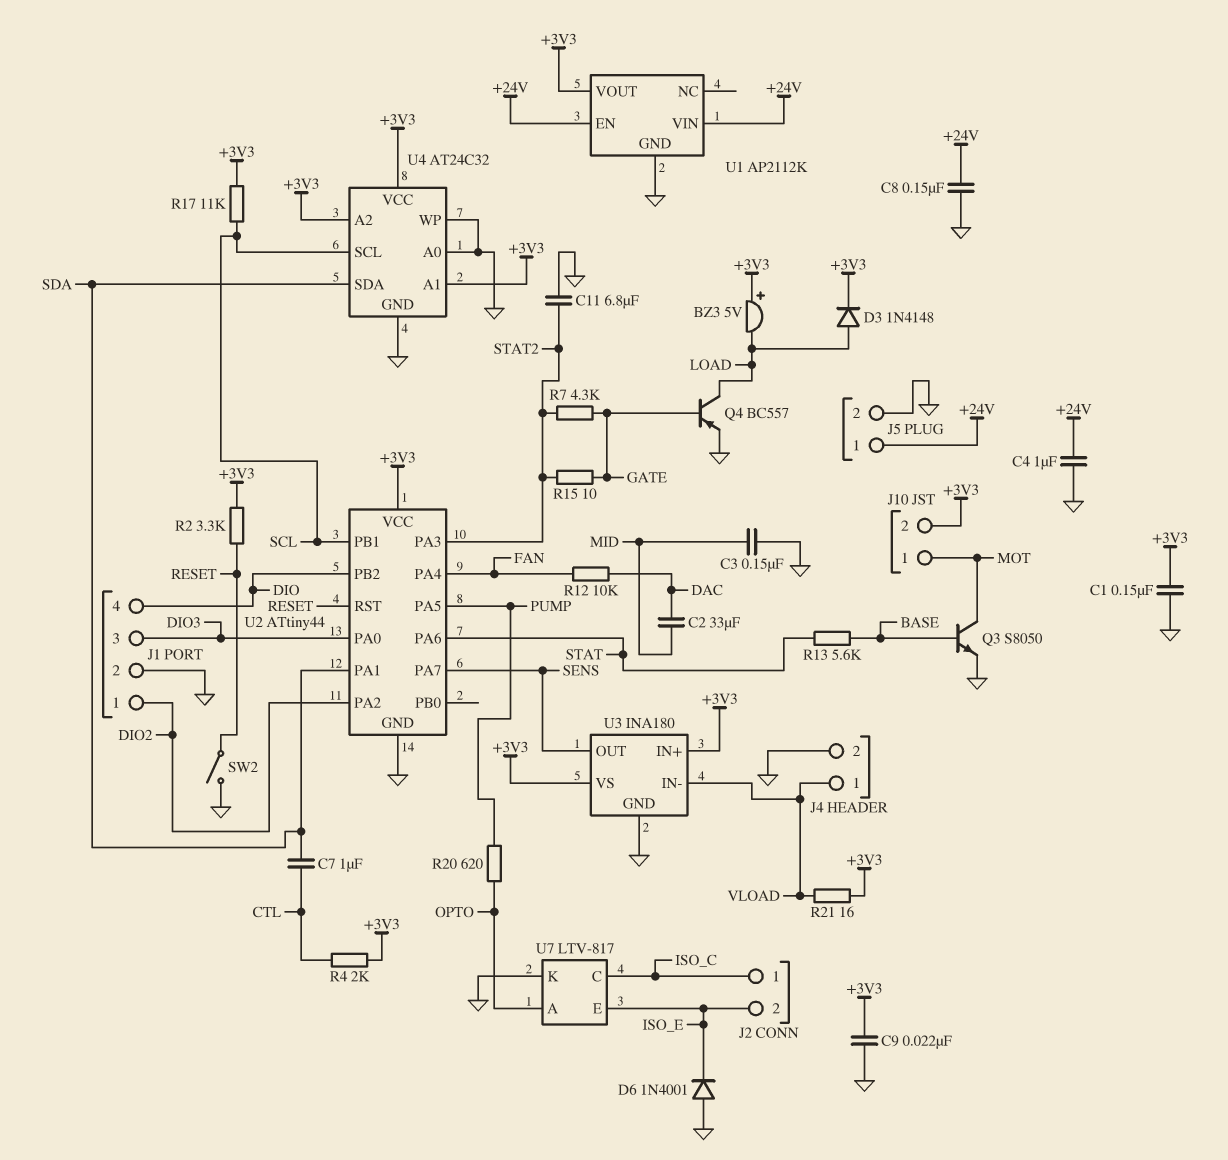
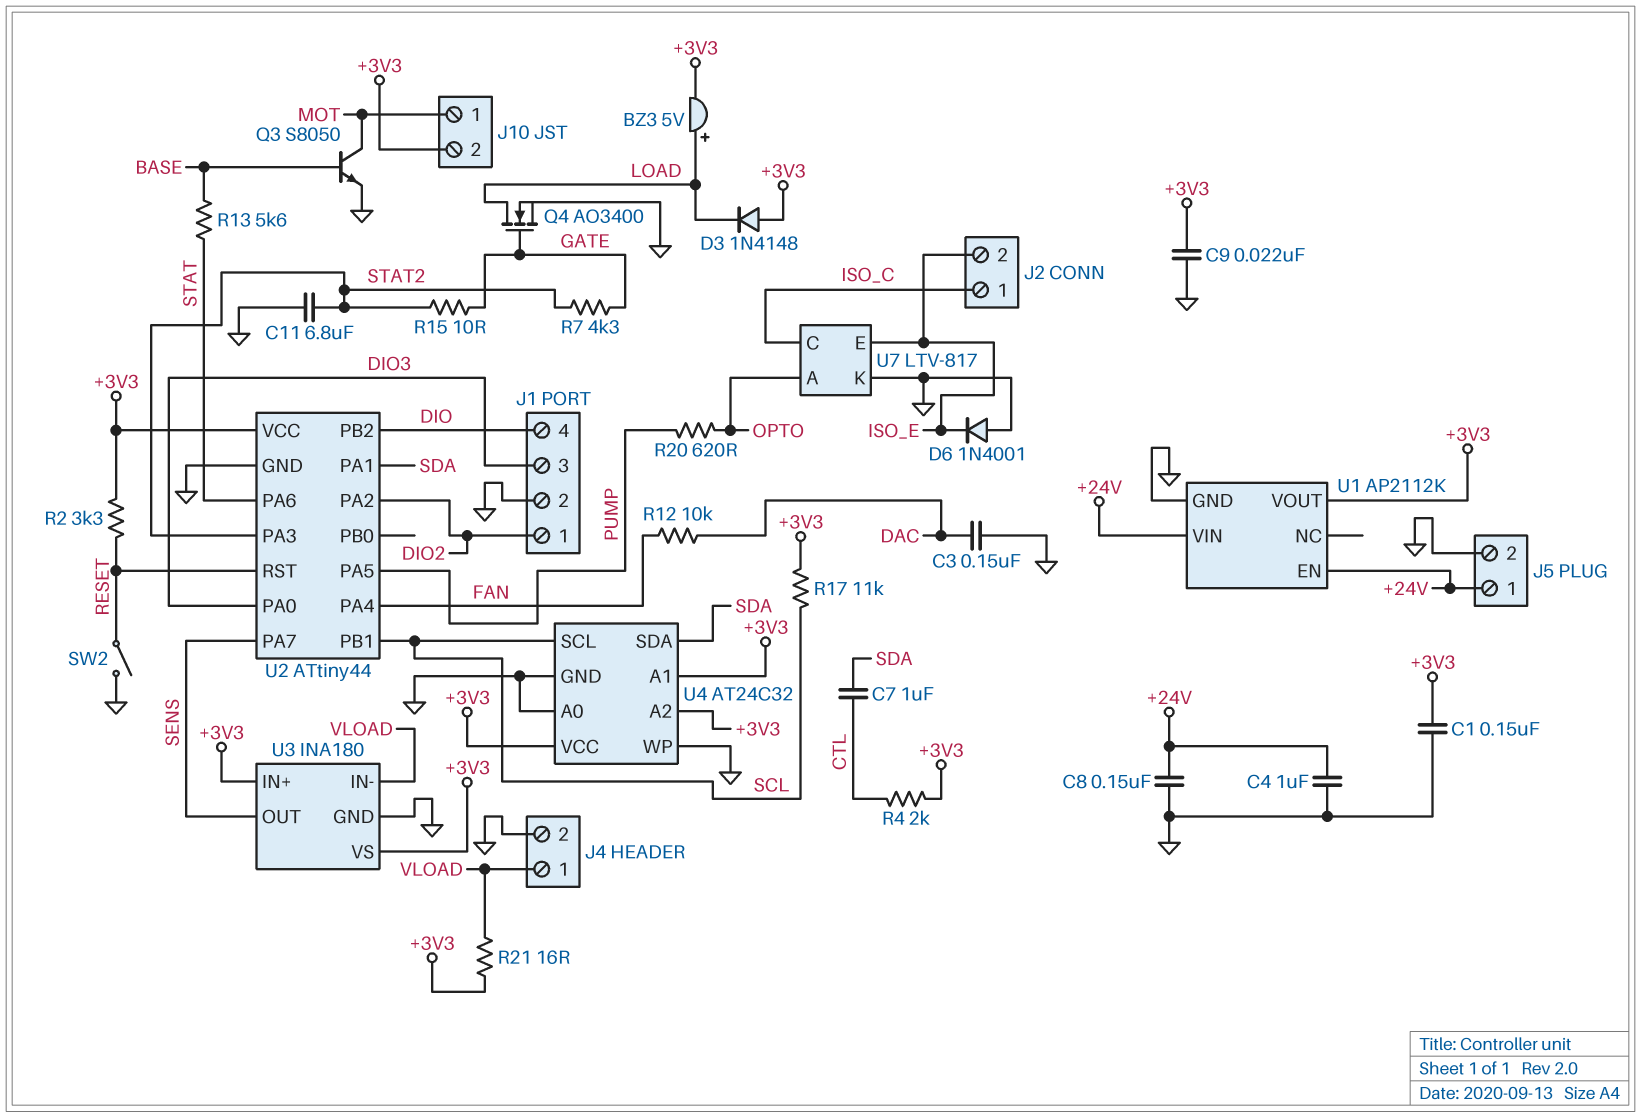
BZ3: buzzer 5V (plus +3V3, minus LOAD) -> buzzer 5V (plus LOAD, minus +3V3)
C2: 33uF (DAC, MID) -> none
C3: 150nF (GND, MID) -> 150nF (DAC, GND)
D3: diode 1N4148 (A LOAD, K +3V3) -> diode 1N4148 (A +3V3, K LOAD)
Q4: PNP BC557 (B GATE, C LOAD, E GND) -> NMOS AO3400 (G GATE, D LOAD, S GND)

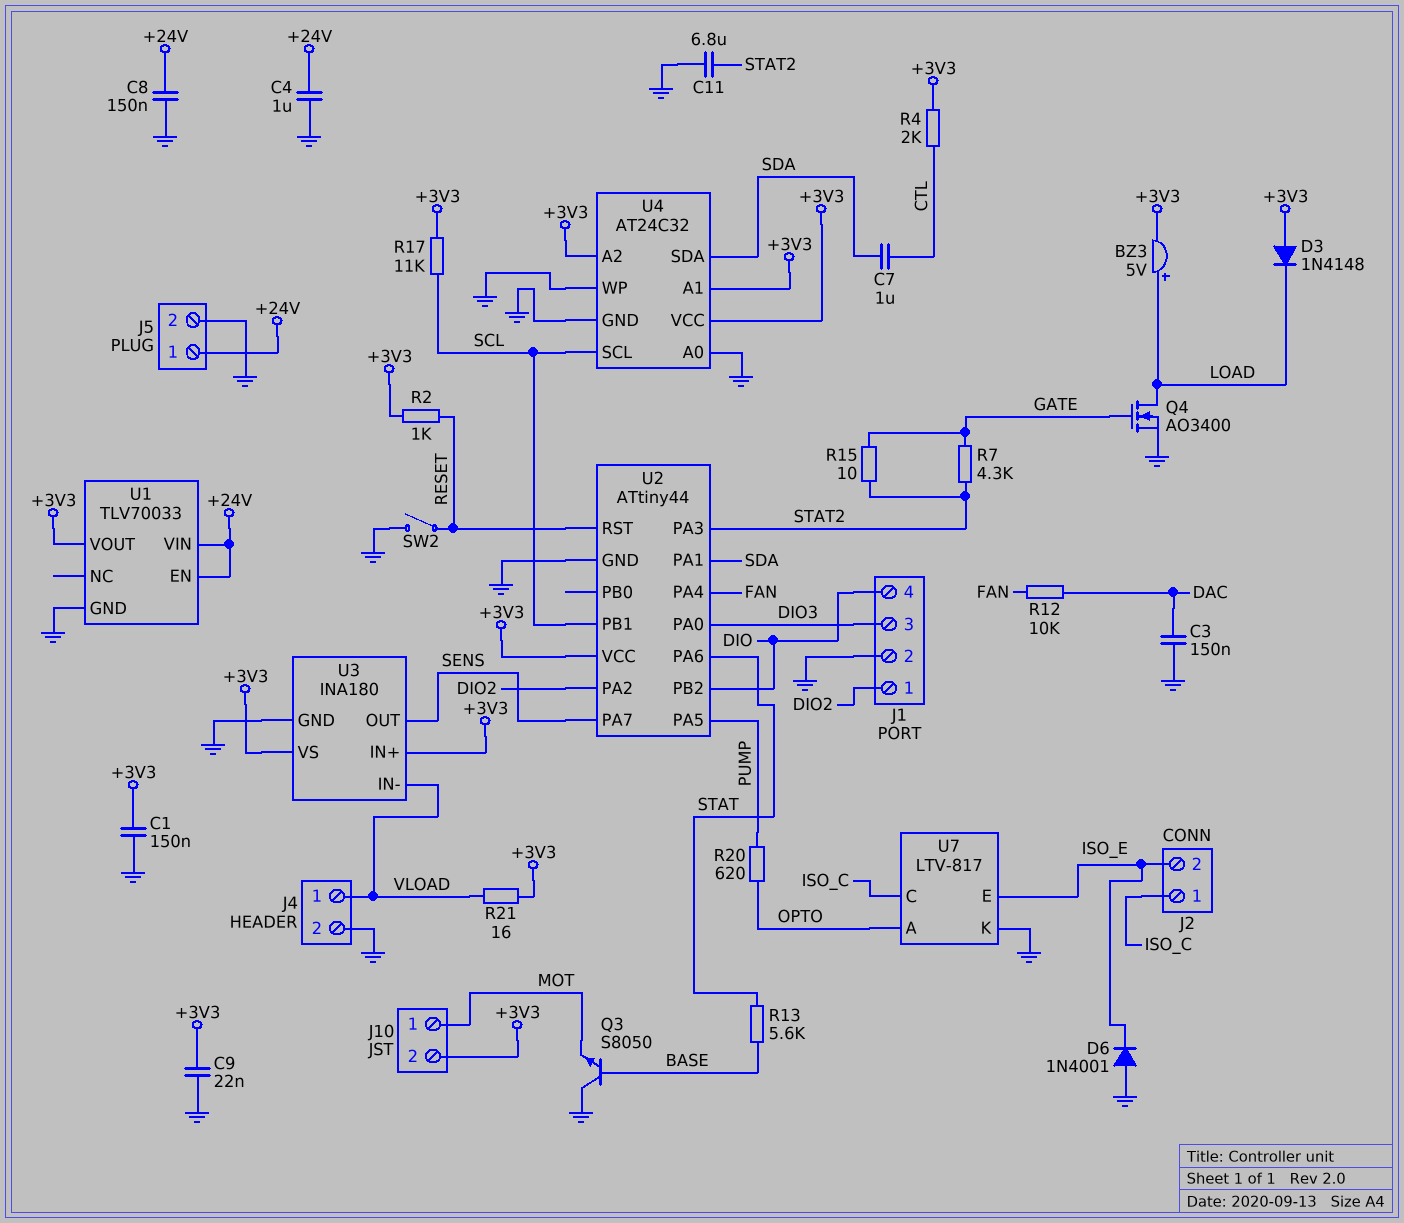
Q3: NPN S8050 (B BASE, C MOT, E GND) -> NPN S8050 (B BASE, C GND, E MOT)
R2: 3.3k (+3V3, RESET) -> 1k (+3V3, RESET)
U1: AP2112K -> TLV70033

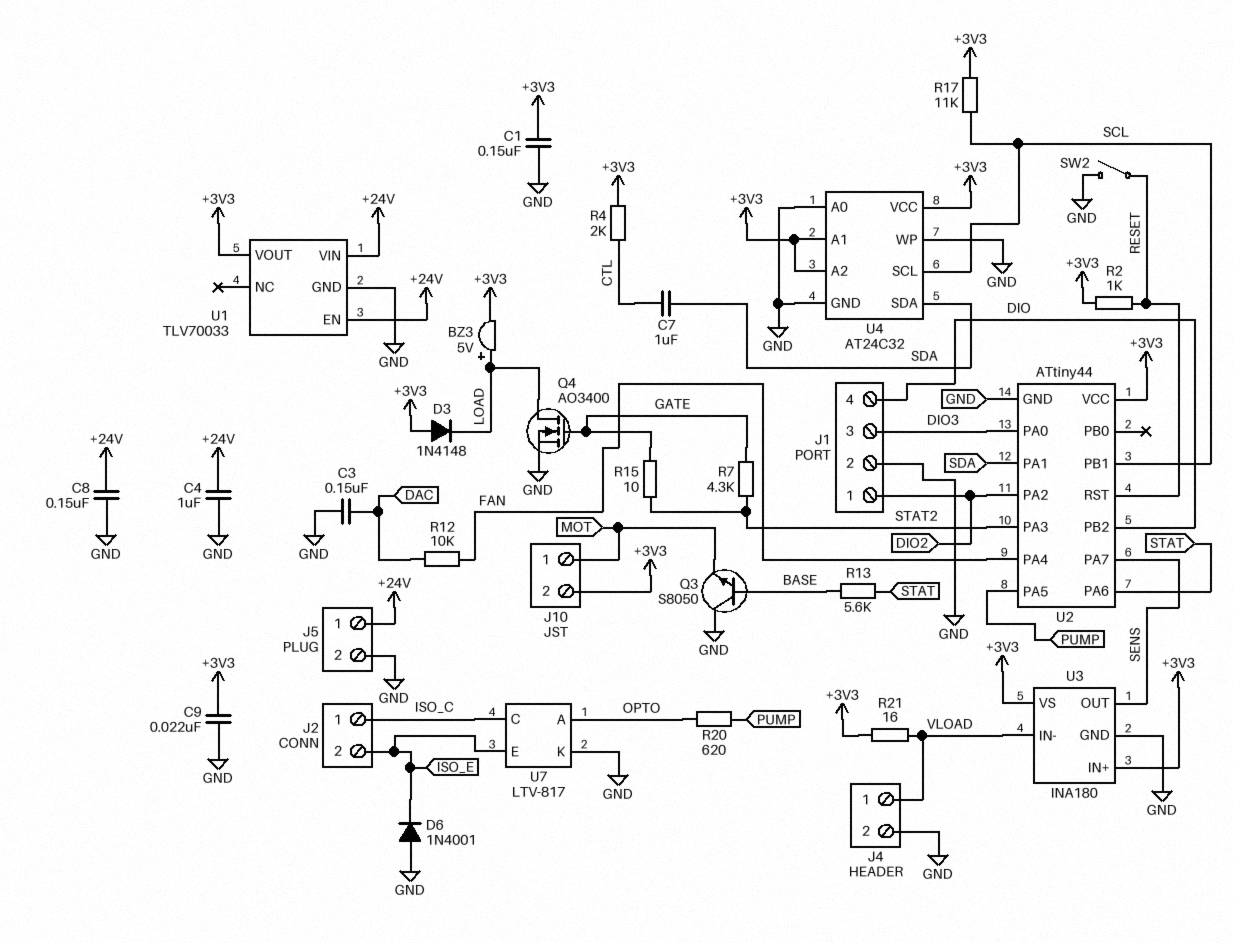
C11: 6.8uF (GND, STAT2) -> none

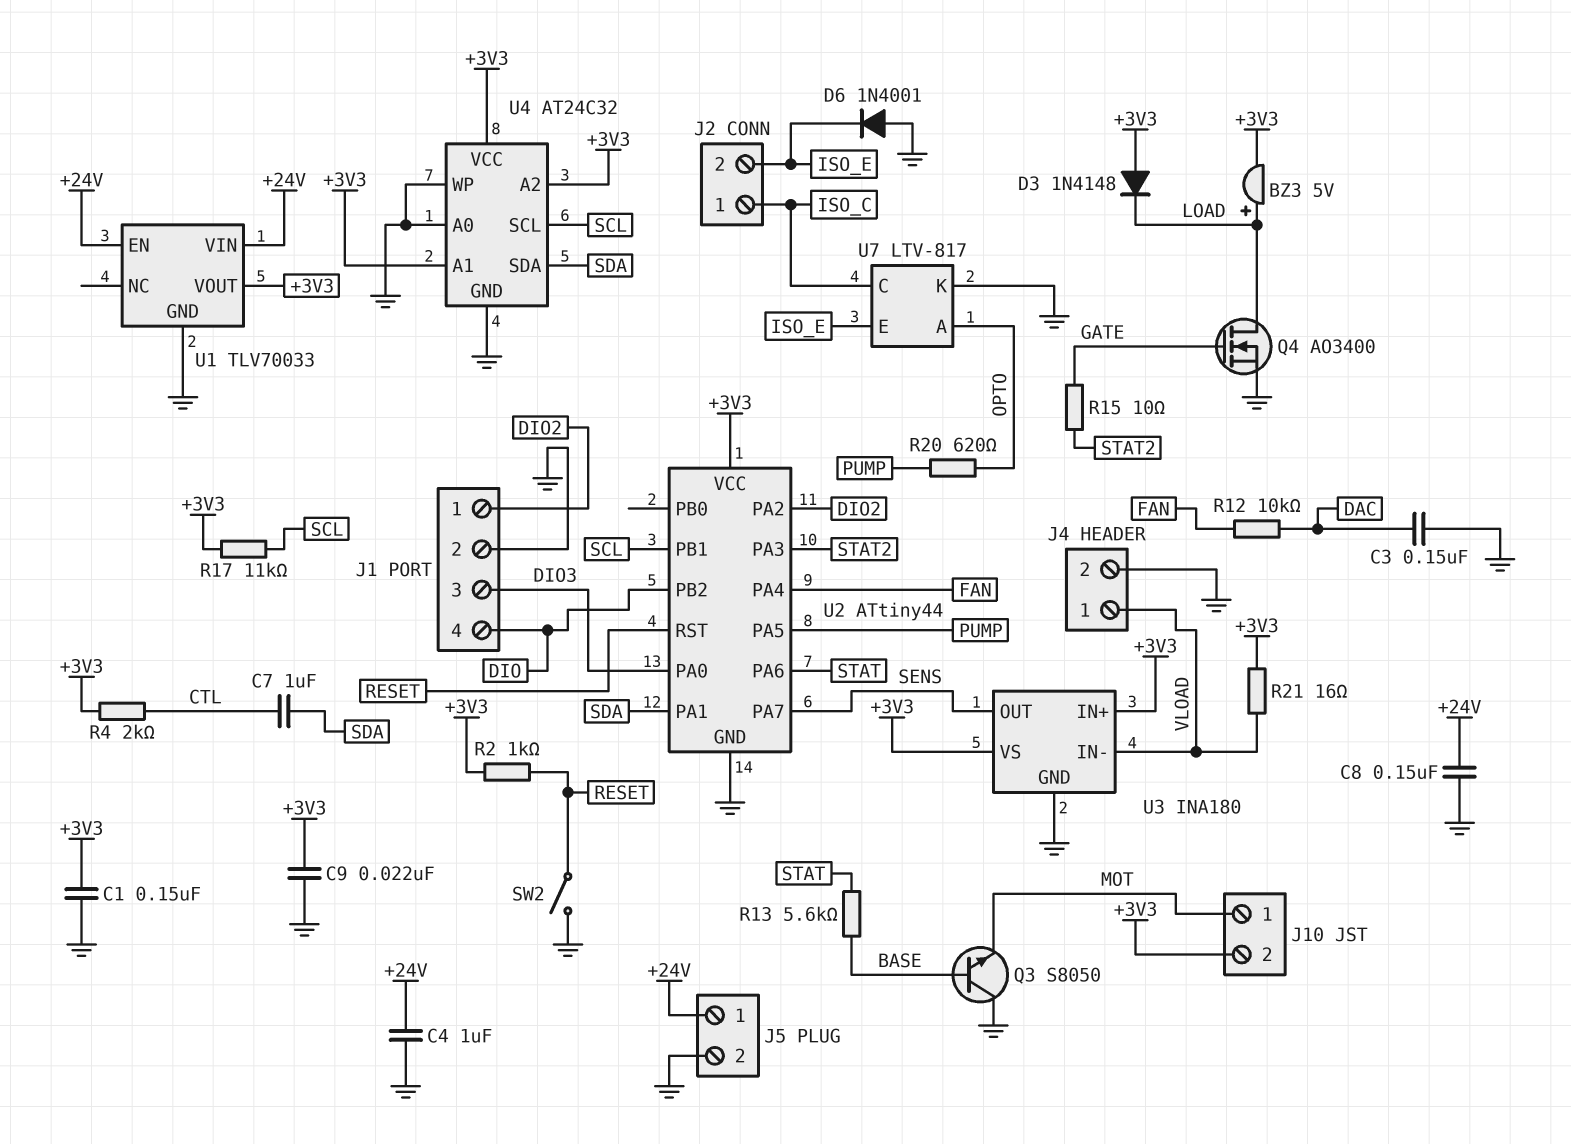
R7: 4.3k (GATE, STAT2) -> none

